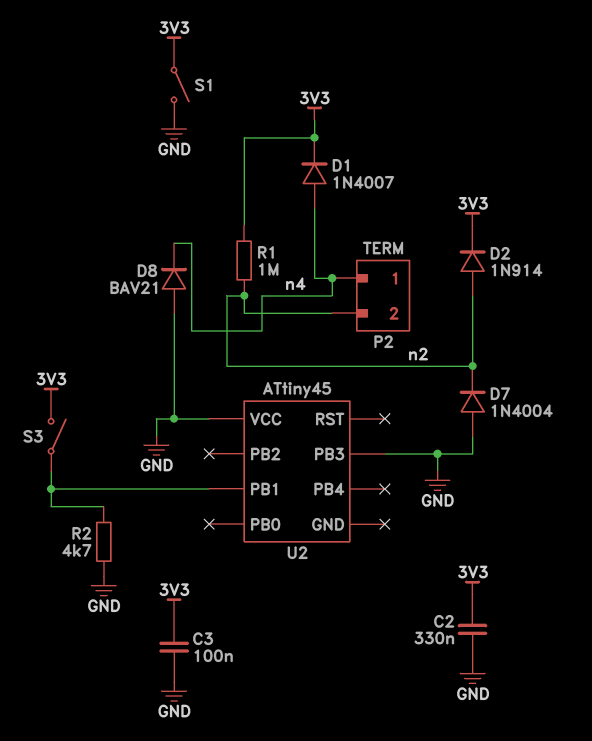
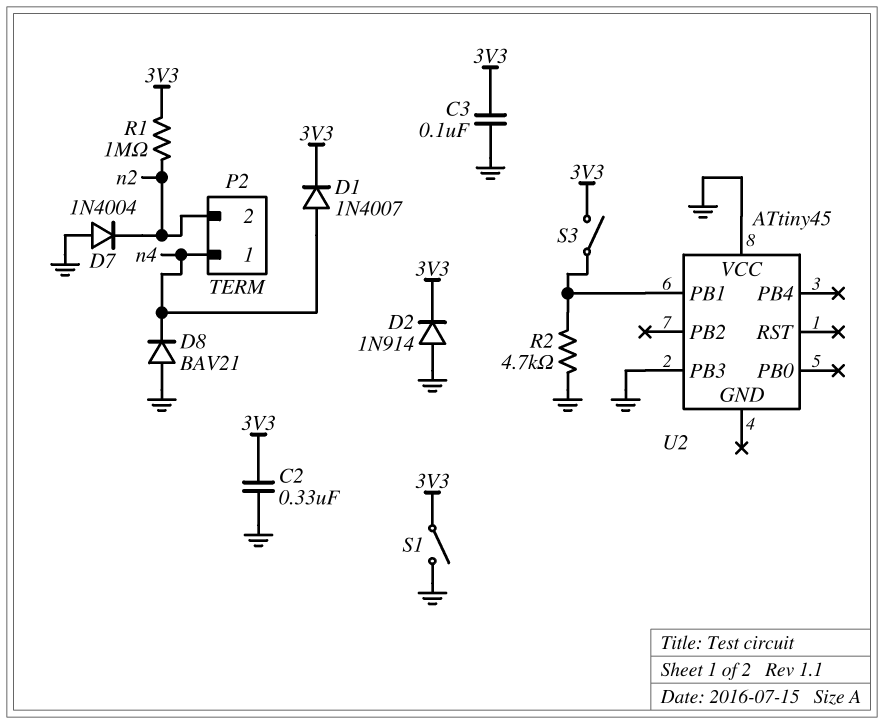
D2: diode 1N914 (A n2, K 3V3) -> diode 1N914 (A GND, K 3V3)

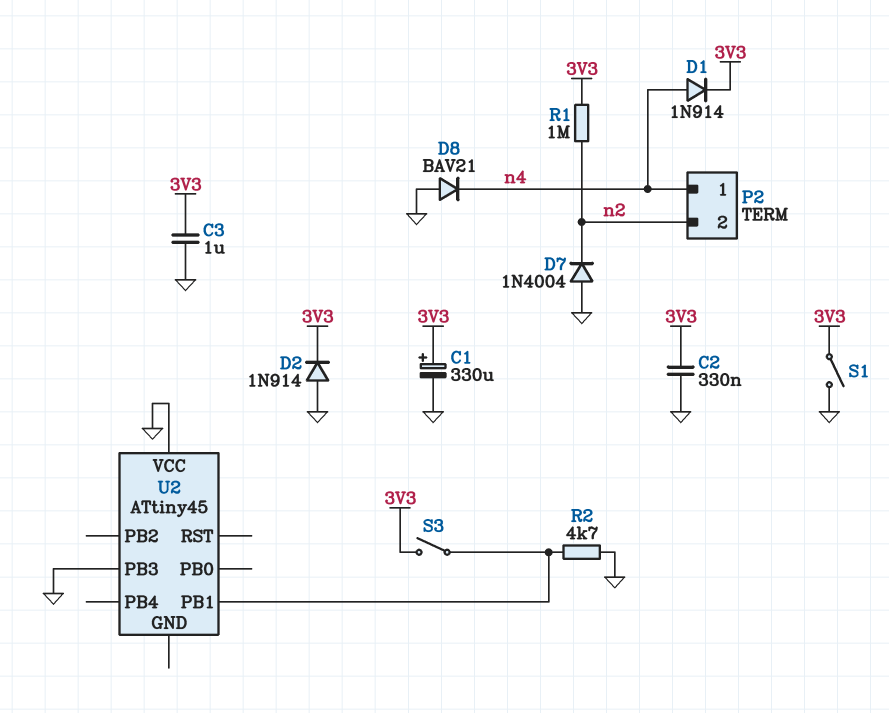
C1: none -> 330uF (plus 3V3, minus GND)
C3: 100nF (3V3, GND) -> 1uF (3V3, GND)
D1: diode 1N4007 (A n4, K 3V3) -> diode 1N914 (A n4, K 3V3)

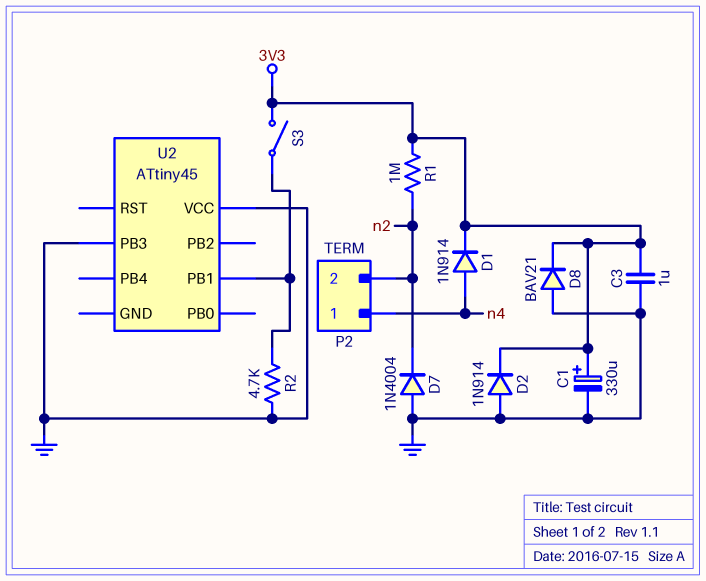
C2: 330nF (3V3, GND) -> none
D8: diode BAV21 (A GND, K n4) -> diode BAV21 (A GND, K 3V3)
S1: switch (3V3, GND) -> none

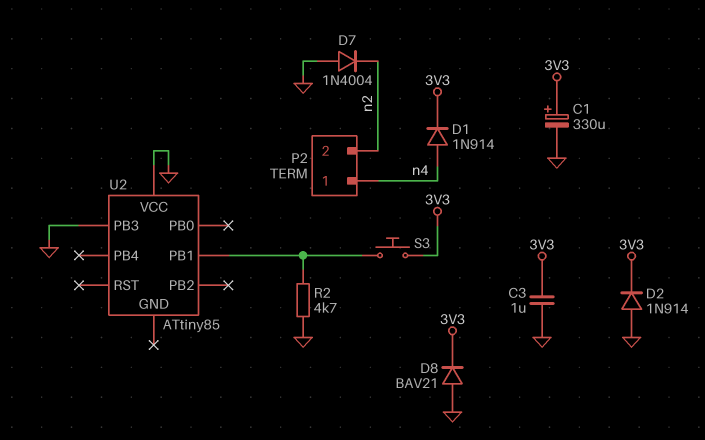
R1: 1M (3V3, n2) -> none
S3: switch (3V3, U2/PB1) -> button (3V3, U2/PB1)
U2: ATtiny45 -> ATtiny85

